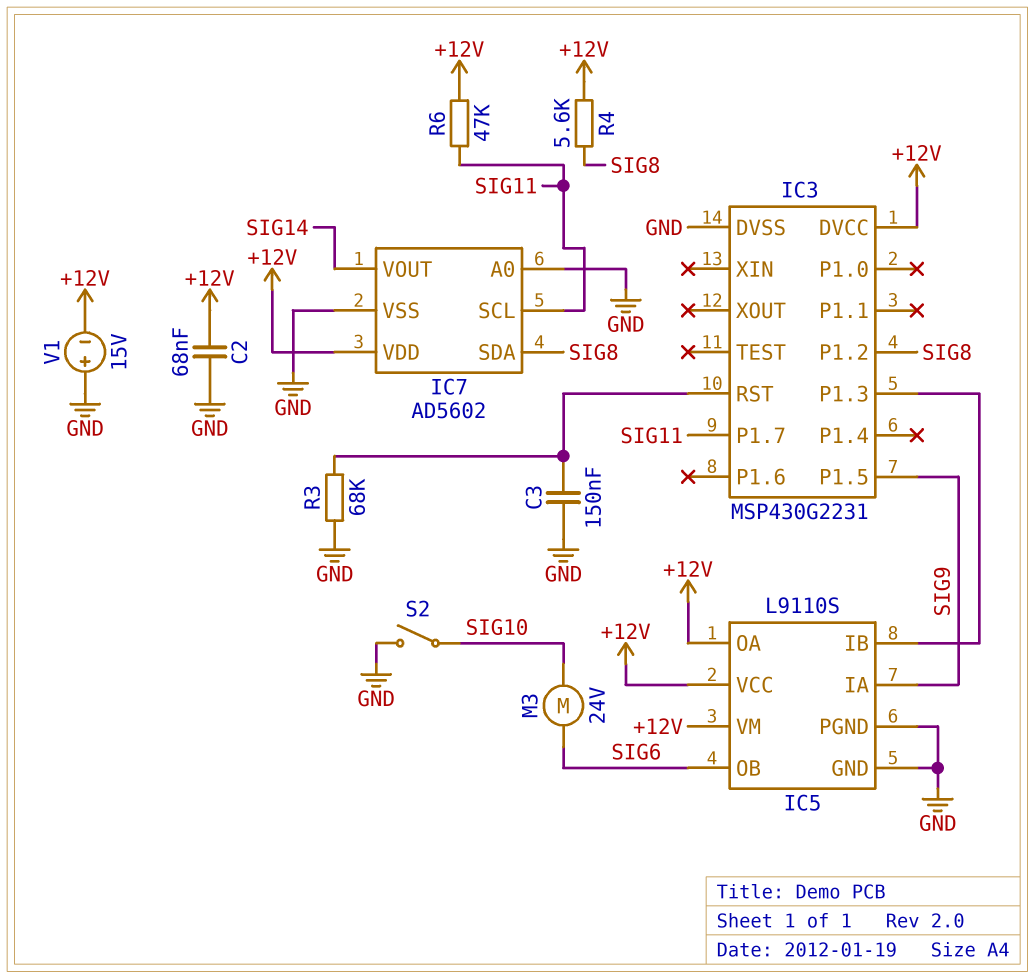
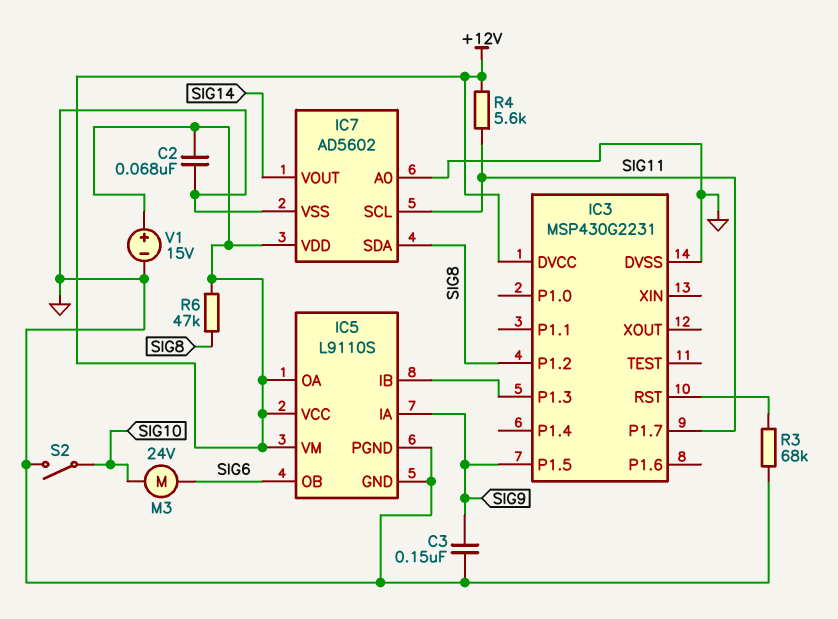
C3: 150nF (GND, IC3/RST) -> 150nF (GND, SIG9)
R4: 5.6k (+12V, SIG8) -> 5.6k (+12V, SIG11)
R6: 47k (+12V, SIG11) -> 47k (+12V, SIG8)
V1: 15V (plus GND, minus +12V) -> 15V (plus +12V, minus GND)

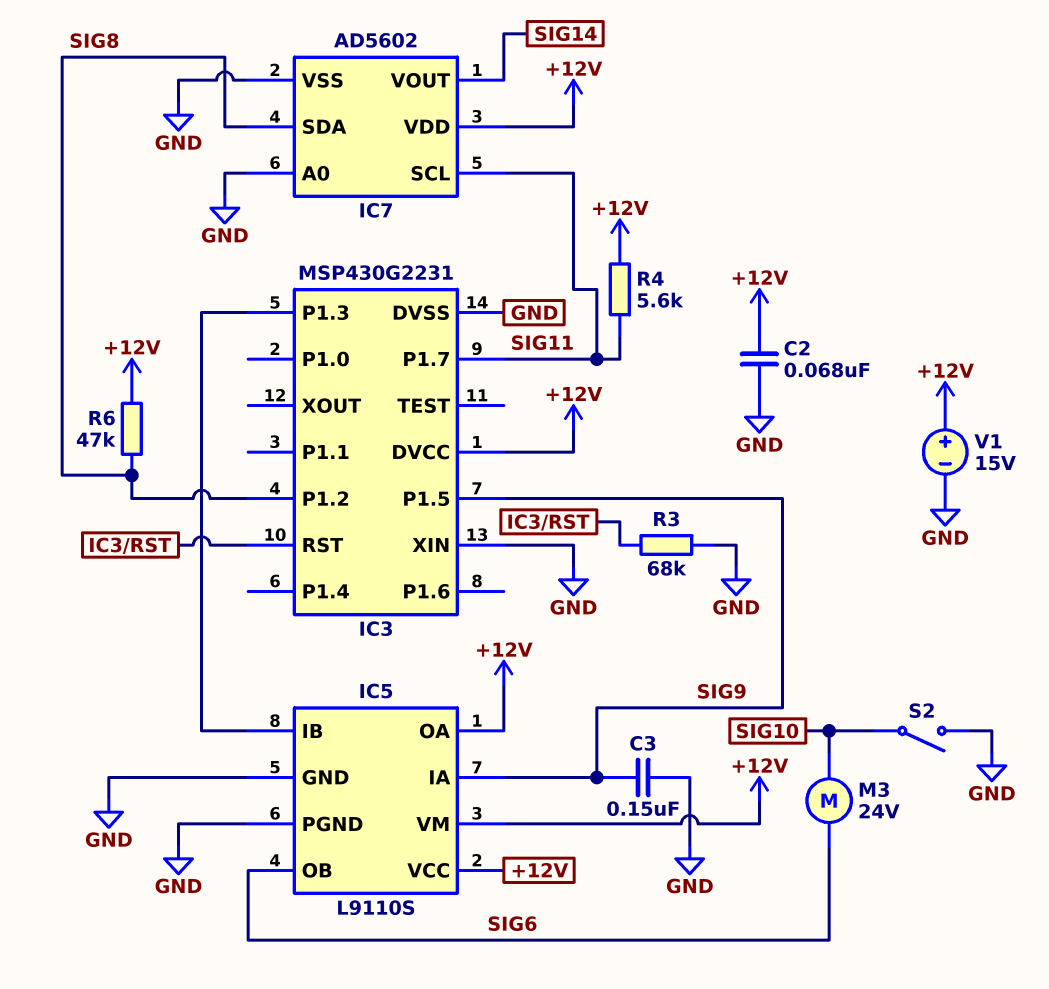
IC3 pin XIN: none -> GND

